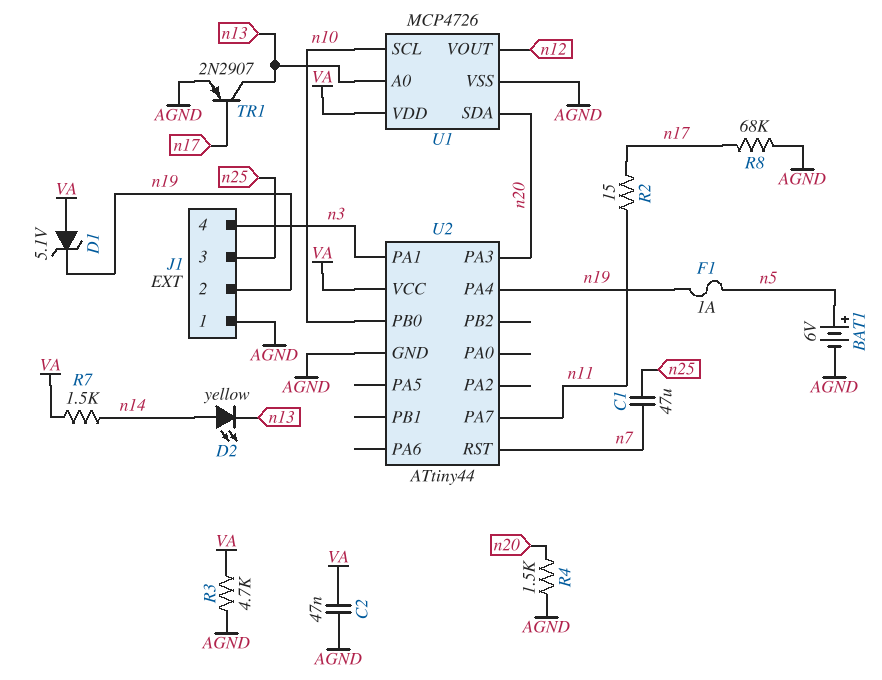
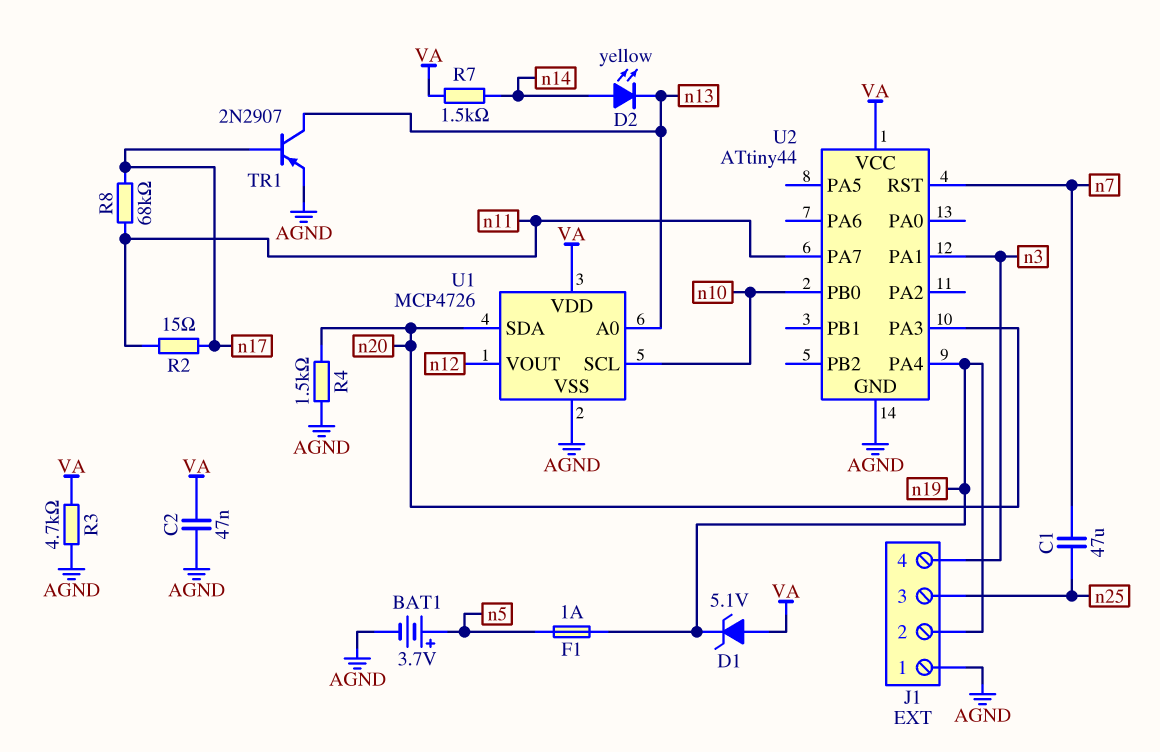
BAT1: 6V (plus n5, minus AGND) -> 3.7V (plus n5, minus AGND)
R8: 68k (AGND, n17) -> 68k (n11, n17)

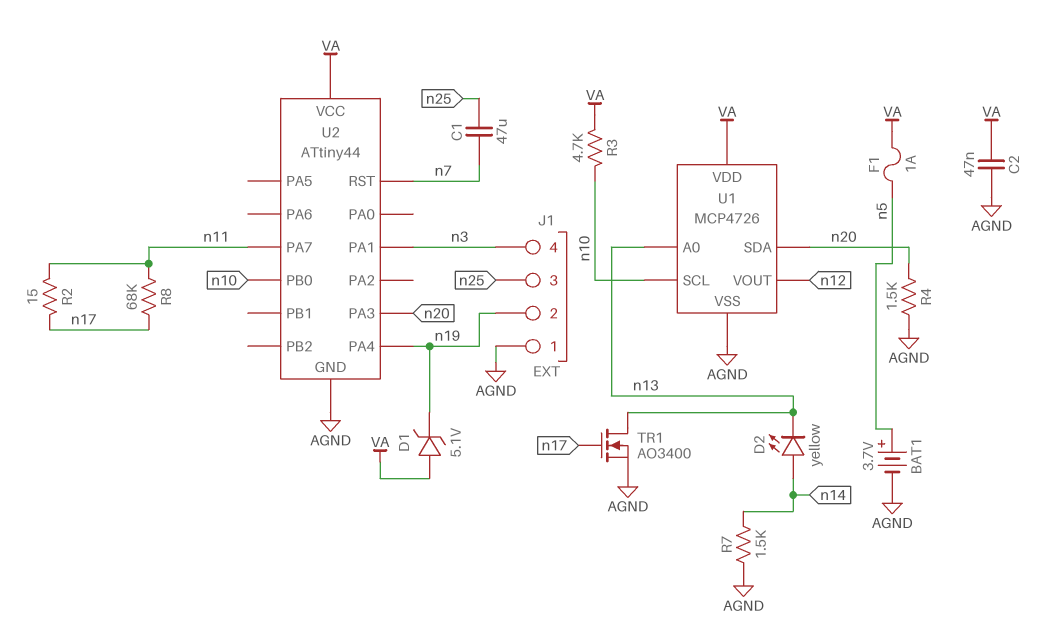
F1: 1A (n5, n19) -> 1A (VA, n5)
R3: 4.7k (AGND, VA) -> 4.7k (VA, n10)
R7: 1.5k (VA, n14) -> 1.5k (AGND, n14)
TR1: PNP 2N2907 (B n17, C n13, E AGND) -> NMOS AO3400 (G n17, D n13, S AGND)

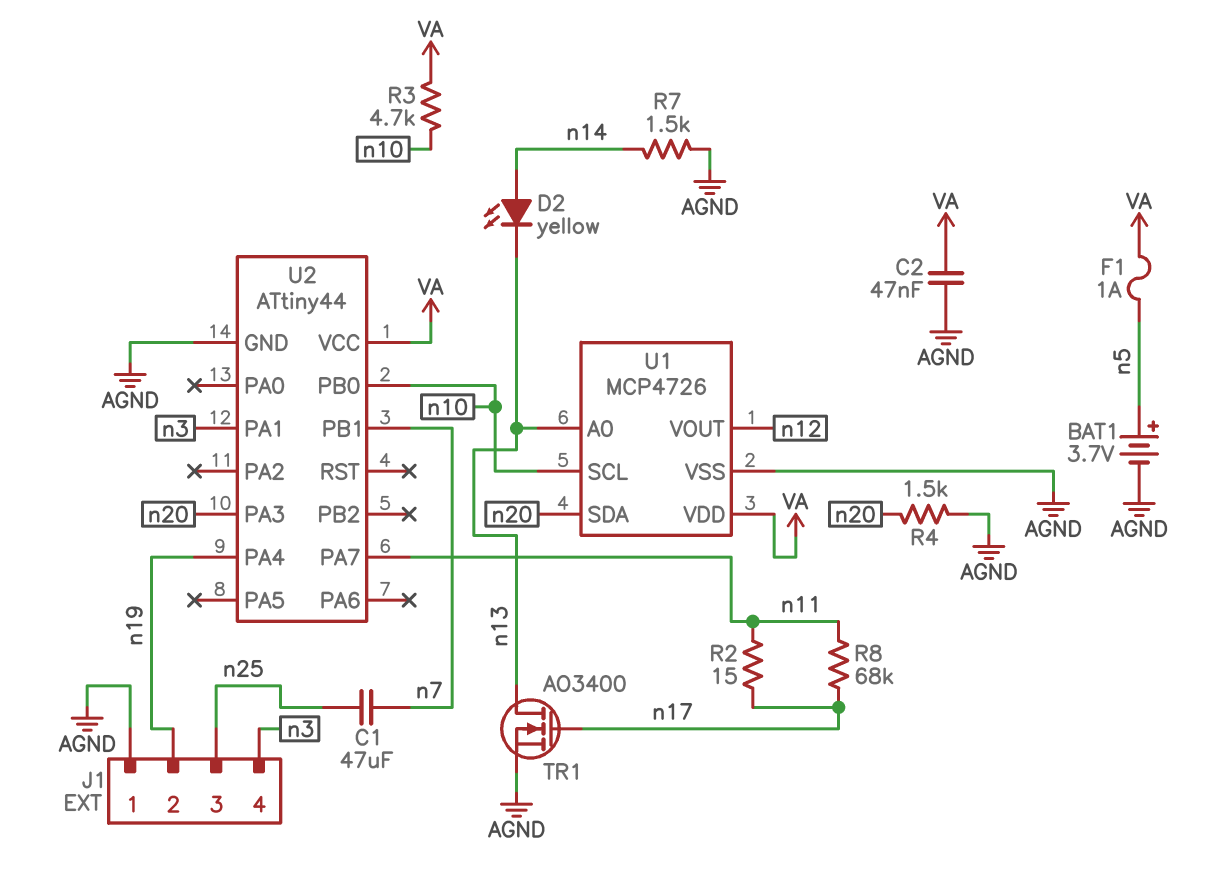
D1: zener 5.1V (A VA, K n19) -> none
U2 pin PB1: none -> n7
U2 pin RST: n7 -> none

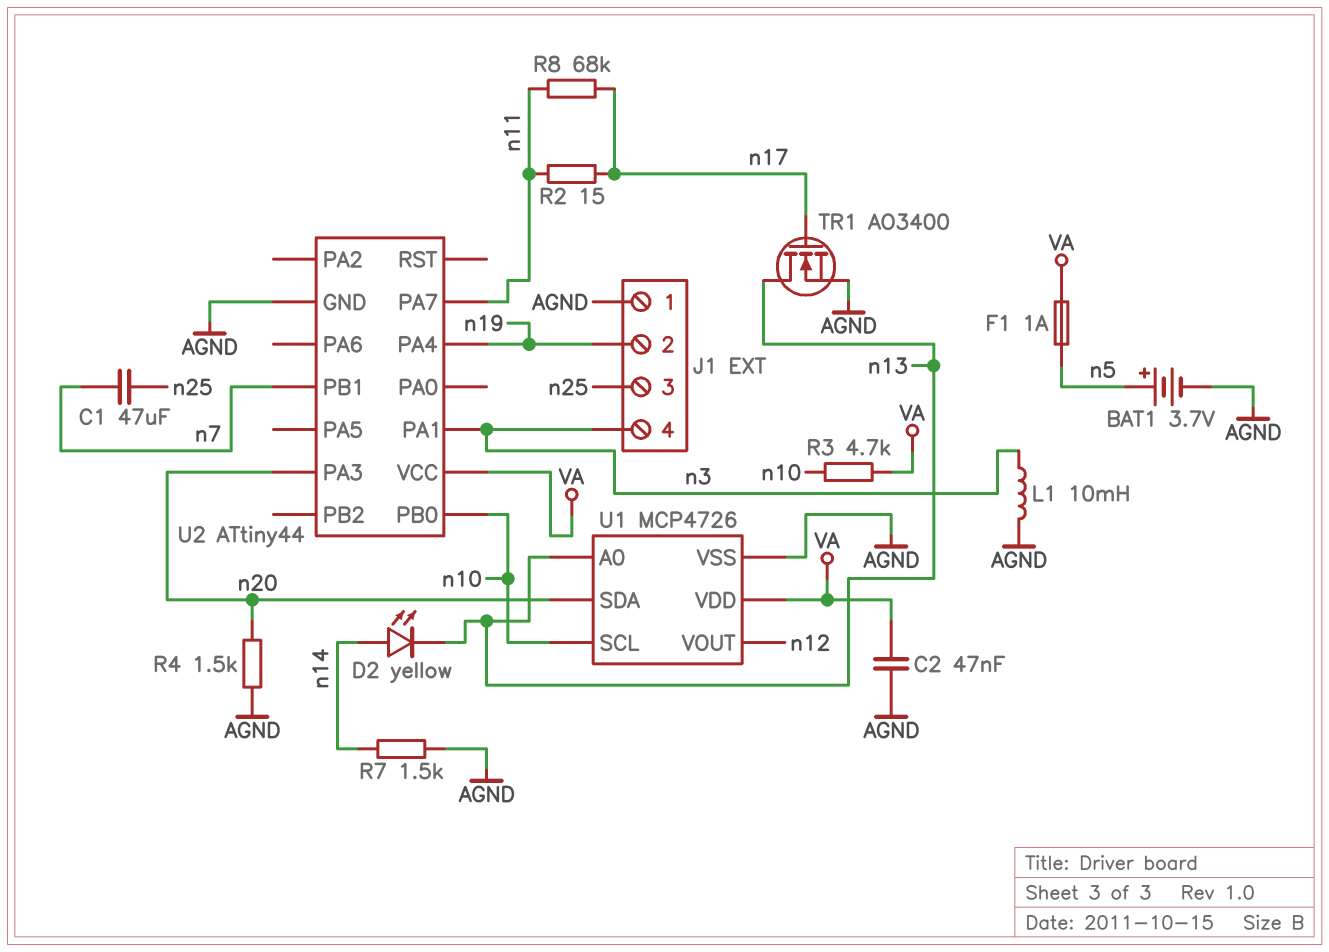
L1: none -> 10mH (AGND, n3)

